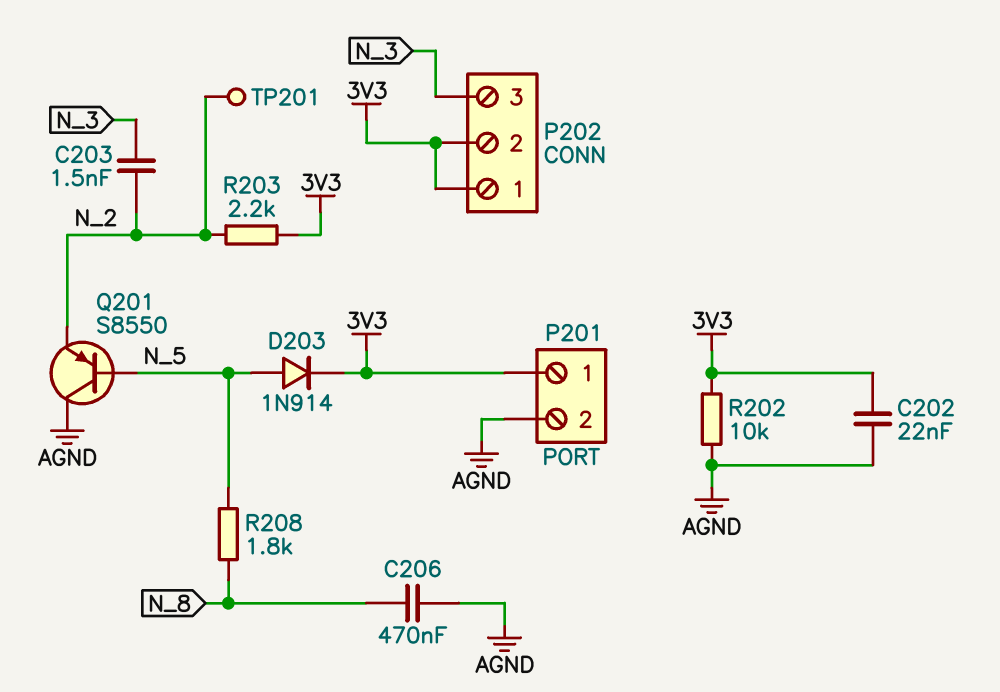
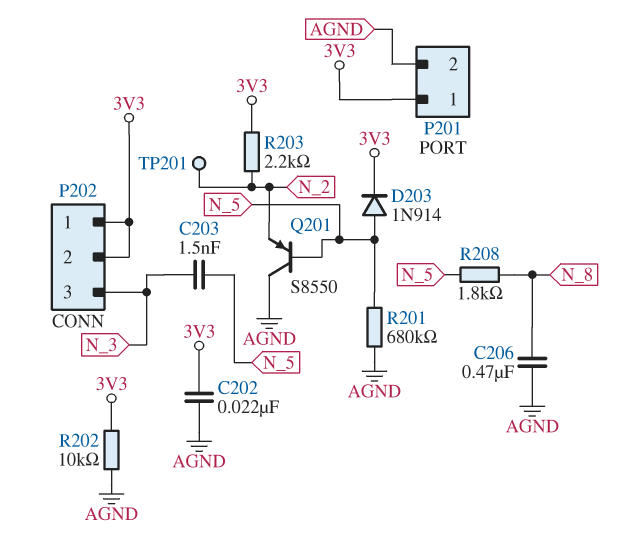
C203: 1.5nF (N_2, N_3) -> 1.5nF (N_3, N_5)
R201: none -> 680k (AGND, N_5)

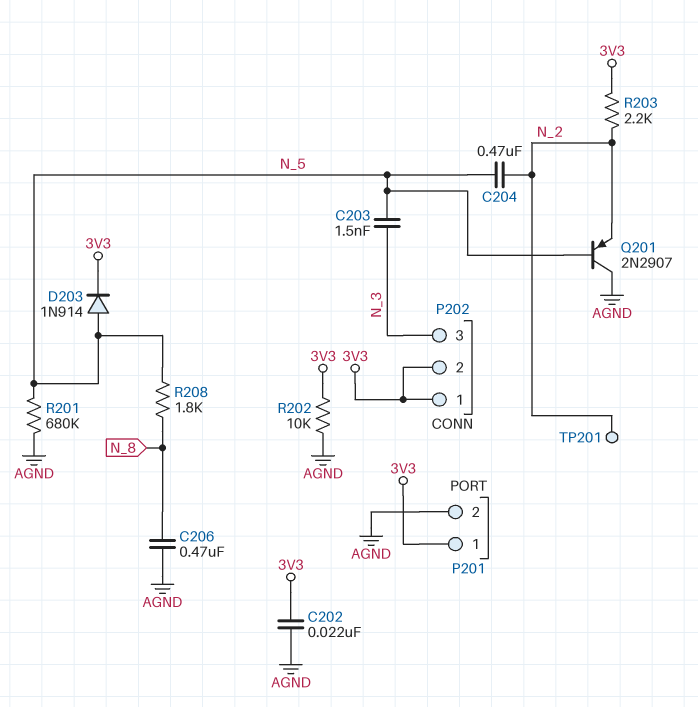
C204: none -> 470nF (N_2, N_5)
Q201: PNP S8550 (B N_5, C AGND, E N_2) -> PNP 2N2907 (B N_5, C AGND, E N_2)

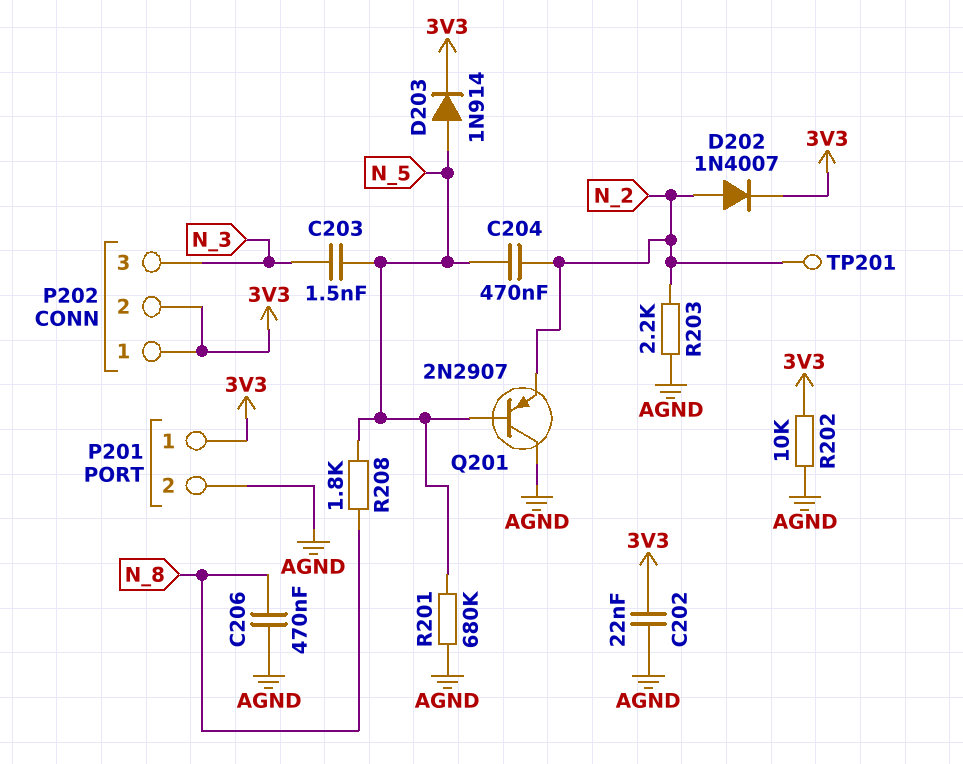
D202: none -> diode 1N4007 (A N_2, K 3V3)
R203: 2.2k (3V3, N_2) -> 2.2k (AGND, N_2)

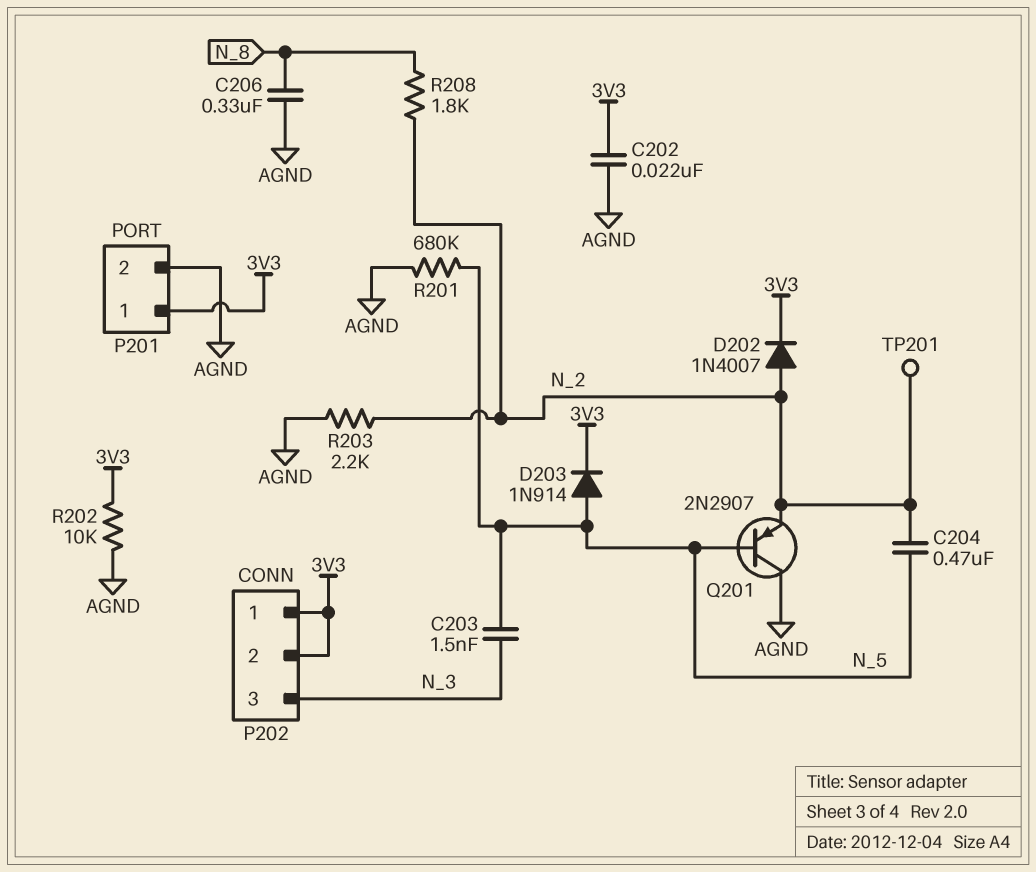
C206: 470nF (AGND, N_8) -> 330nF (AGND, N_8)
R208: 1.8k (N_5, N_8) -> 1.8k (N_2, N_8)

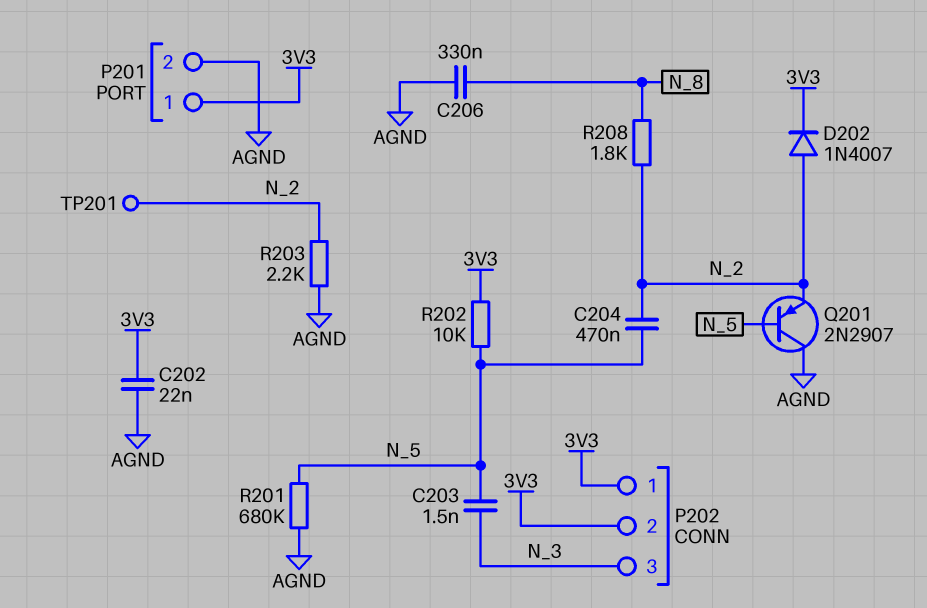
D203: diode 1N914 (A N_5, K 3V3) -> none
R202: 10k (3V3, AGND) -> 10k (3V3, N_5)

